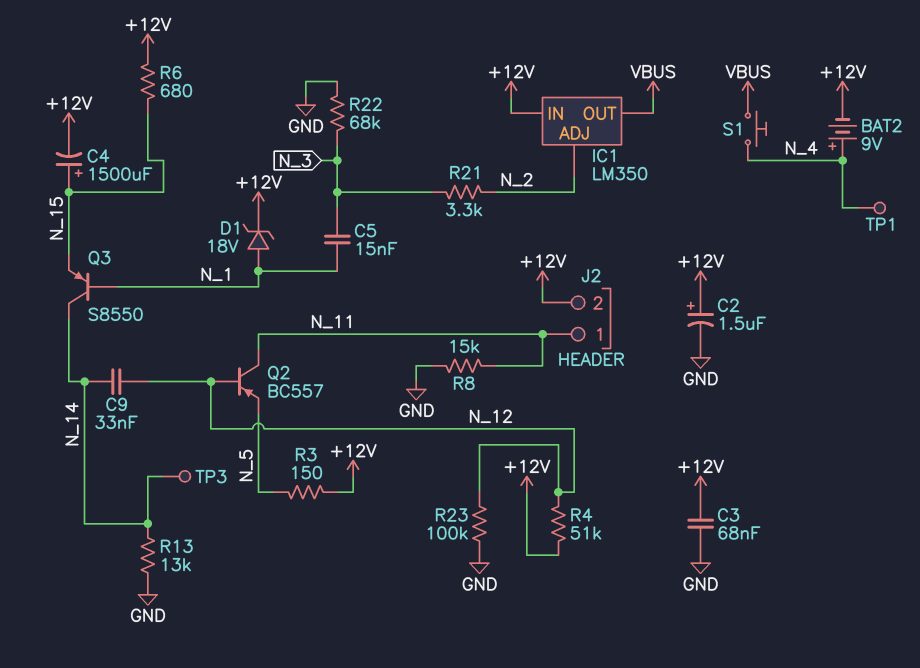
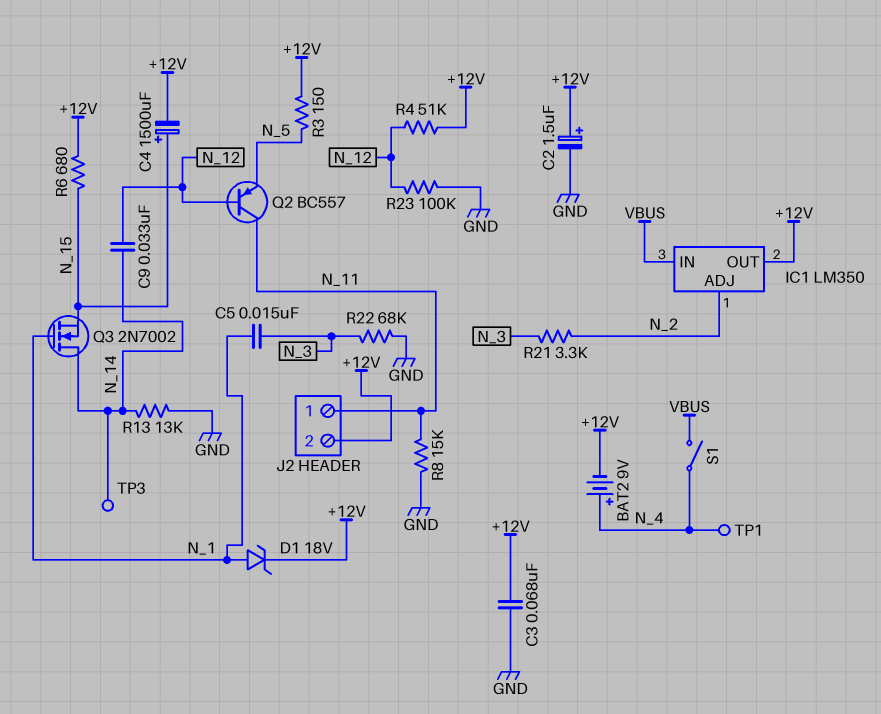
IC1 pin IN: +12V -> VBUS
IC1 pin OUT: VBUS -> +12V
Q3: PNP S8550 (B N_1, C N_14, E N_15) -> NMOS 2N7002 (G N_1, D N_14, S N_15)
S1: button (N_4, VBUS) -> switch (N_4, VBUS)

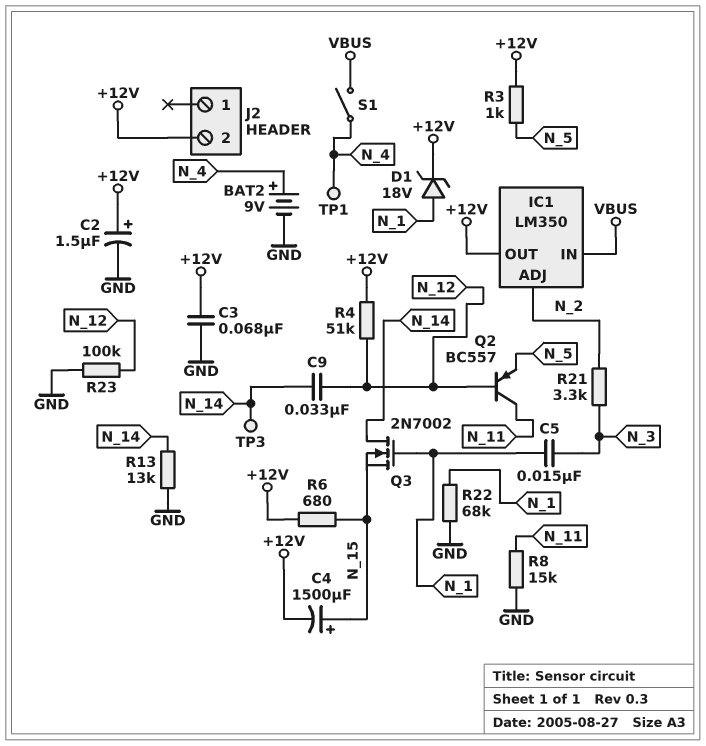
BAT2: 9V (plus N_4, minus +12V) -> 9V (plus N_4, minus GND)
J2 pin 1: N_11 -> none
R3: 150 (+12V, N_5) -> 1k (+12V, N_5)
R22: 68k (GND, N_3) -> 68k (GND, N_1)

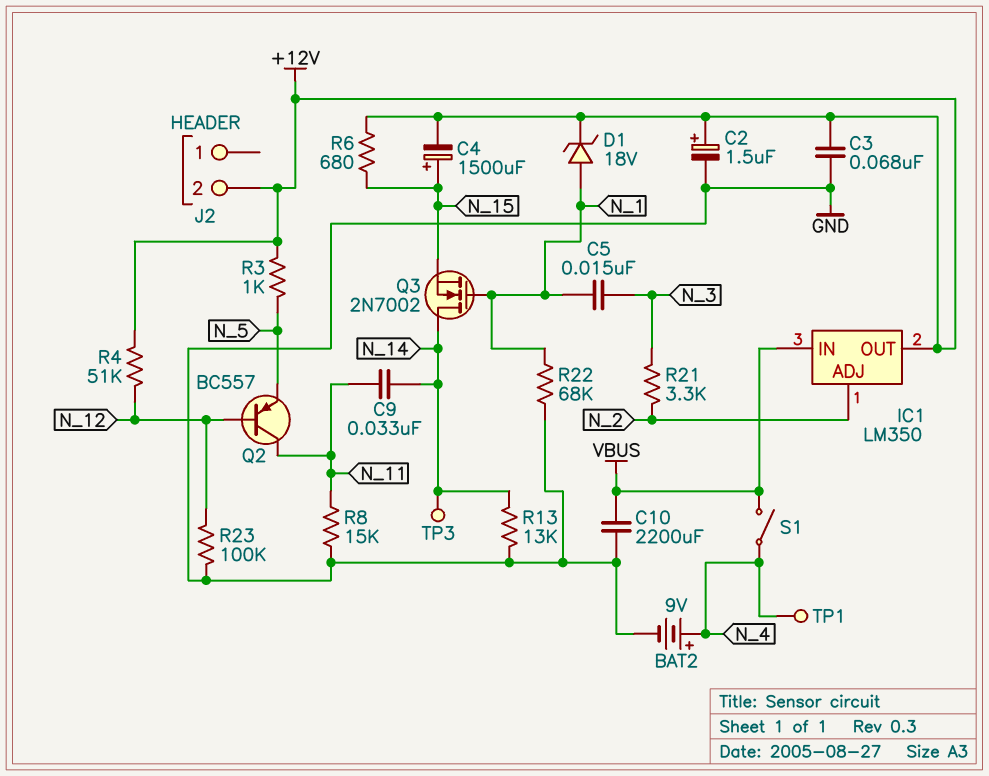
C9: 33nF (N_12, N_14) -> 33nF (N_11, N_14)
C10: none -> 2200uF (GND, VBUS)

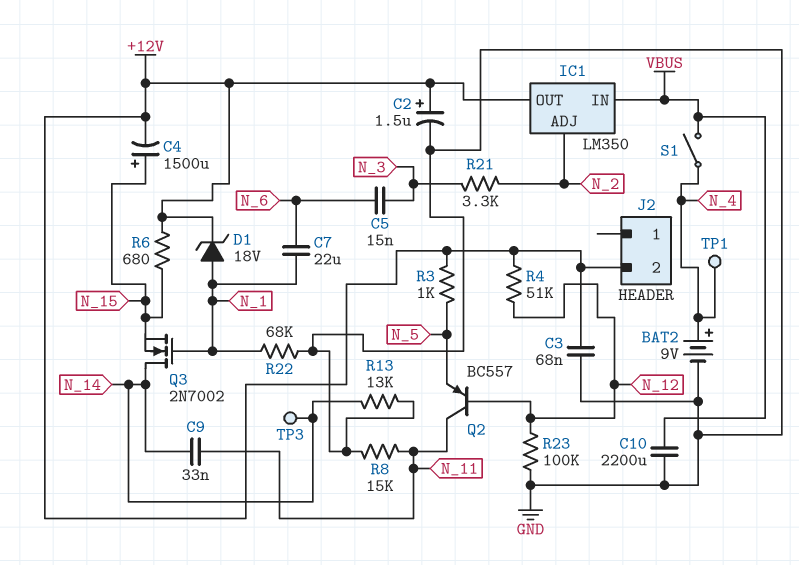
C5: 15nF (N_1, N_3) -> 15nF (N_3, N_6)
C7: none -> 22uF (N_1, N_6)

